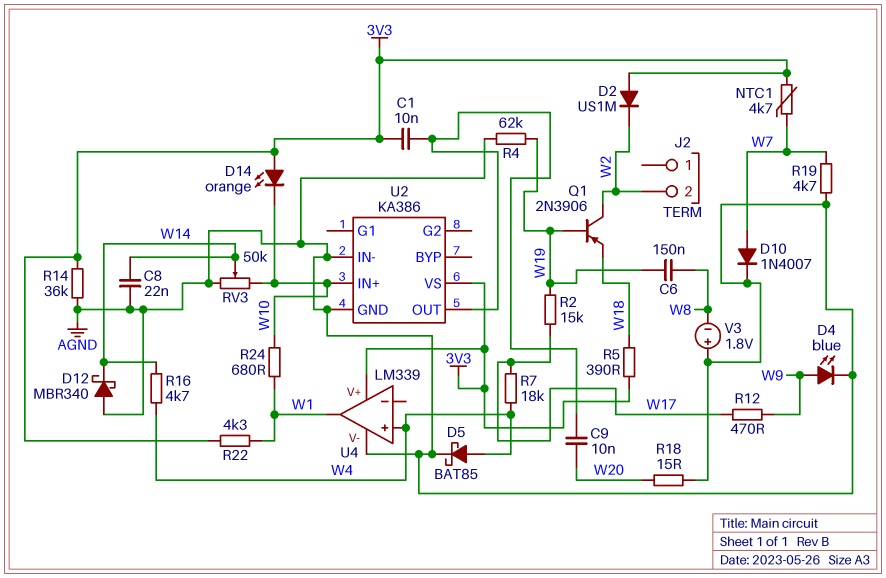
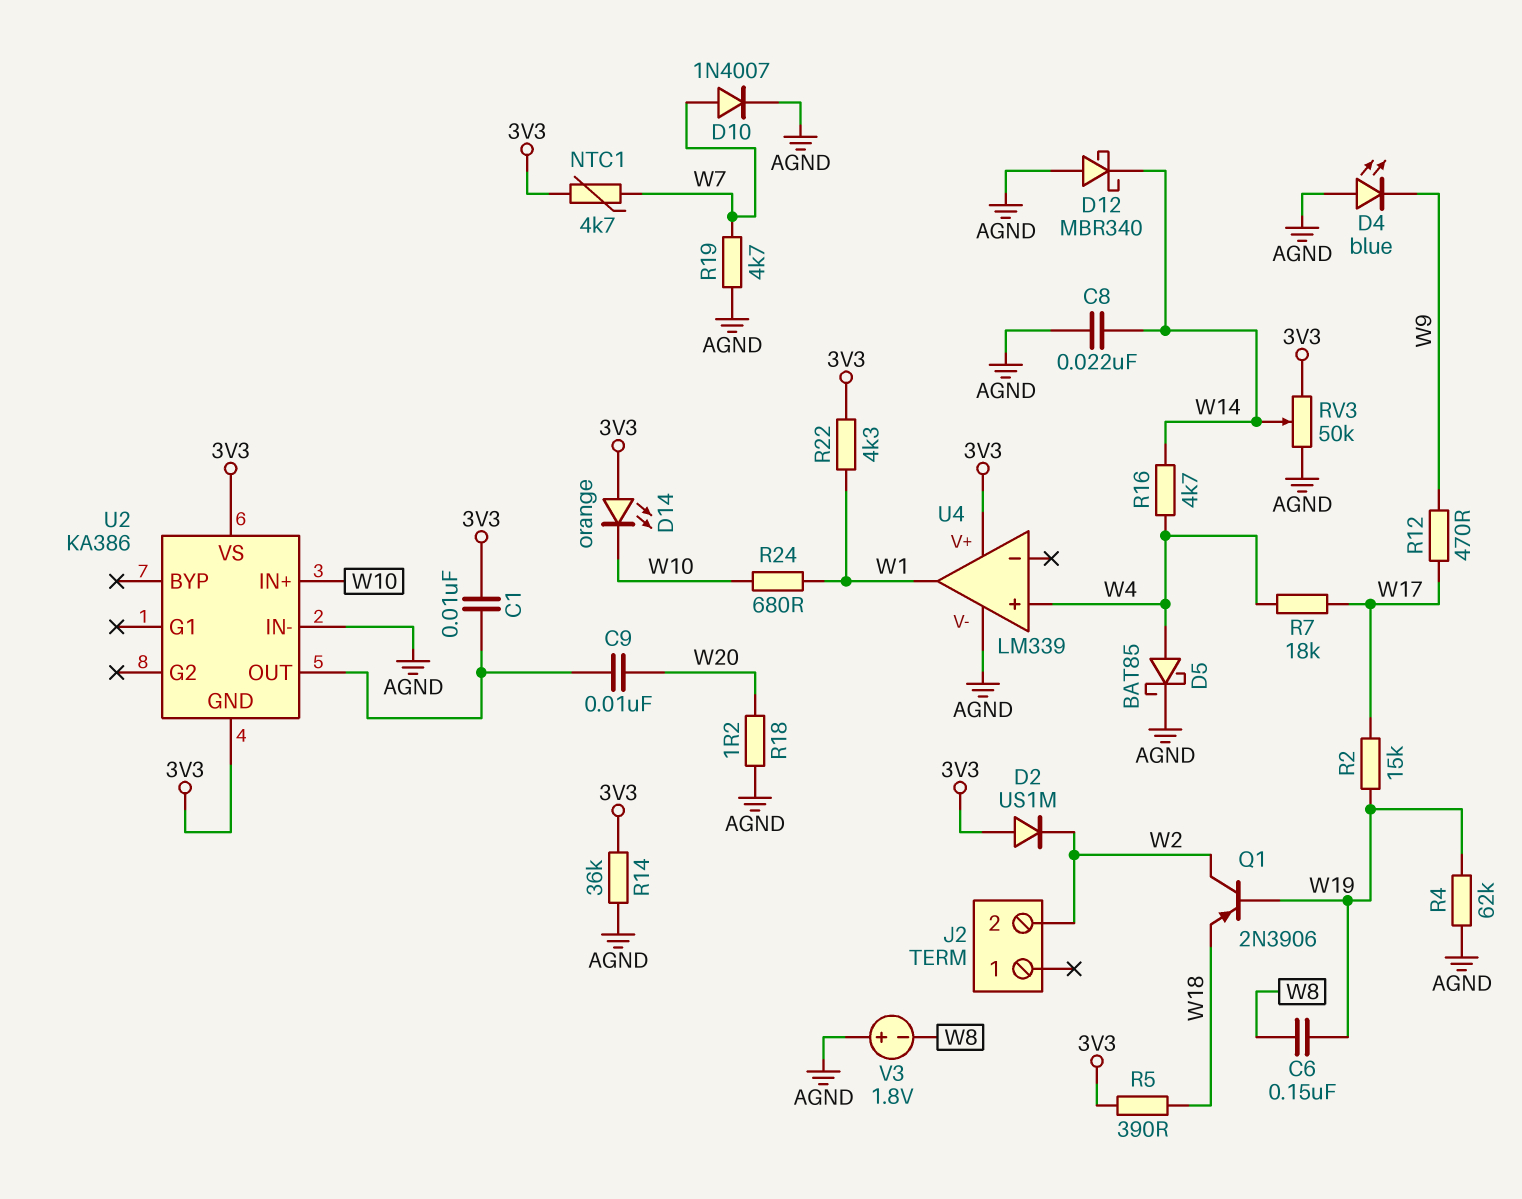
D4: LED blue (A W9, K AGND) -> LED blue (A AGND, K W9)
R18: 15 (AGND, W20) -> 1.2 (AGND, W20)
RV3: 50k (AGND, W10, wiper W14) -> 50k (3V3, AGND, wiper W14)
U2 pin GND: AGND -> 3V3

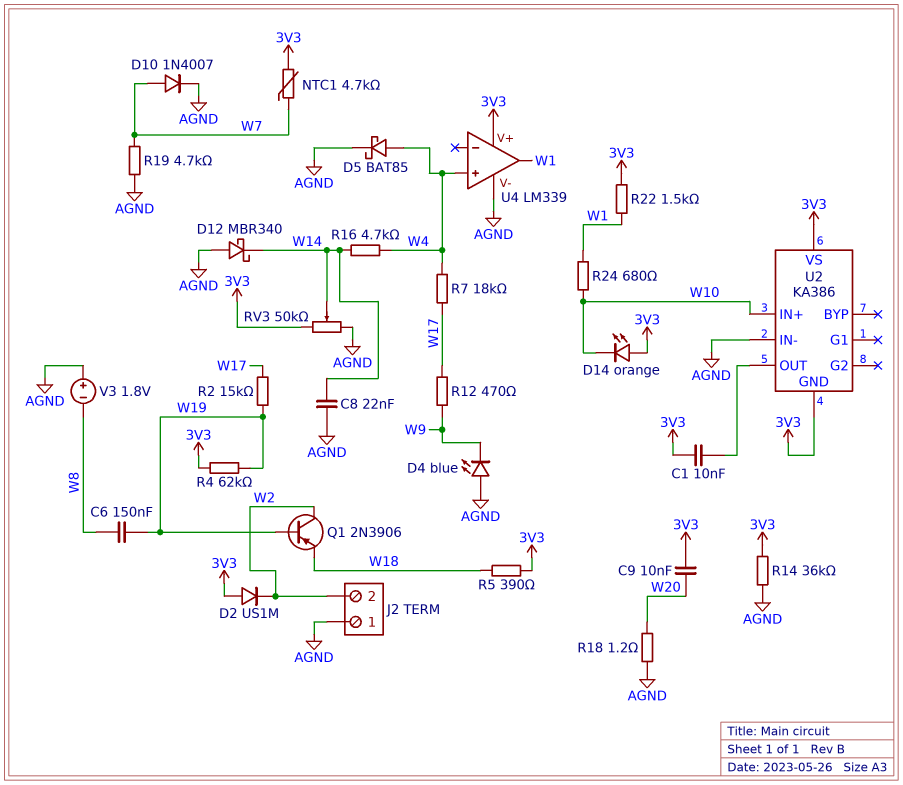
C9: 10nF (U2/OUT, W20) -> 10nF (3V3, W20)
J2 pin 1: none -> AGND
R4: 62k (AGND, W19) -> 62k (3V3, W19)
R22: 4.3k (3V3, W1) -> 1.5k (3V3, W1)

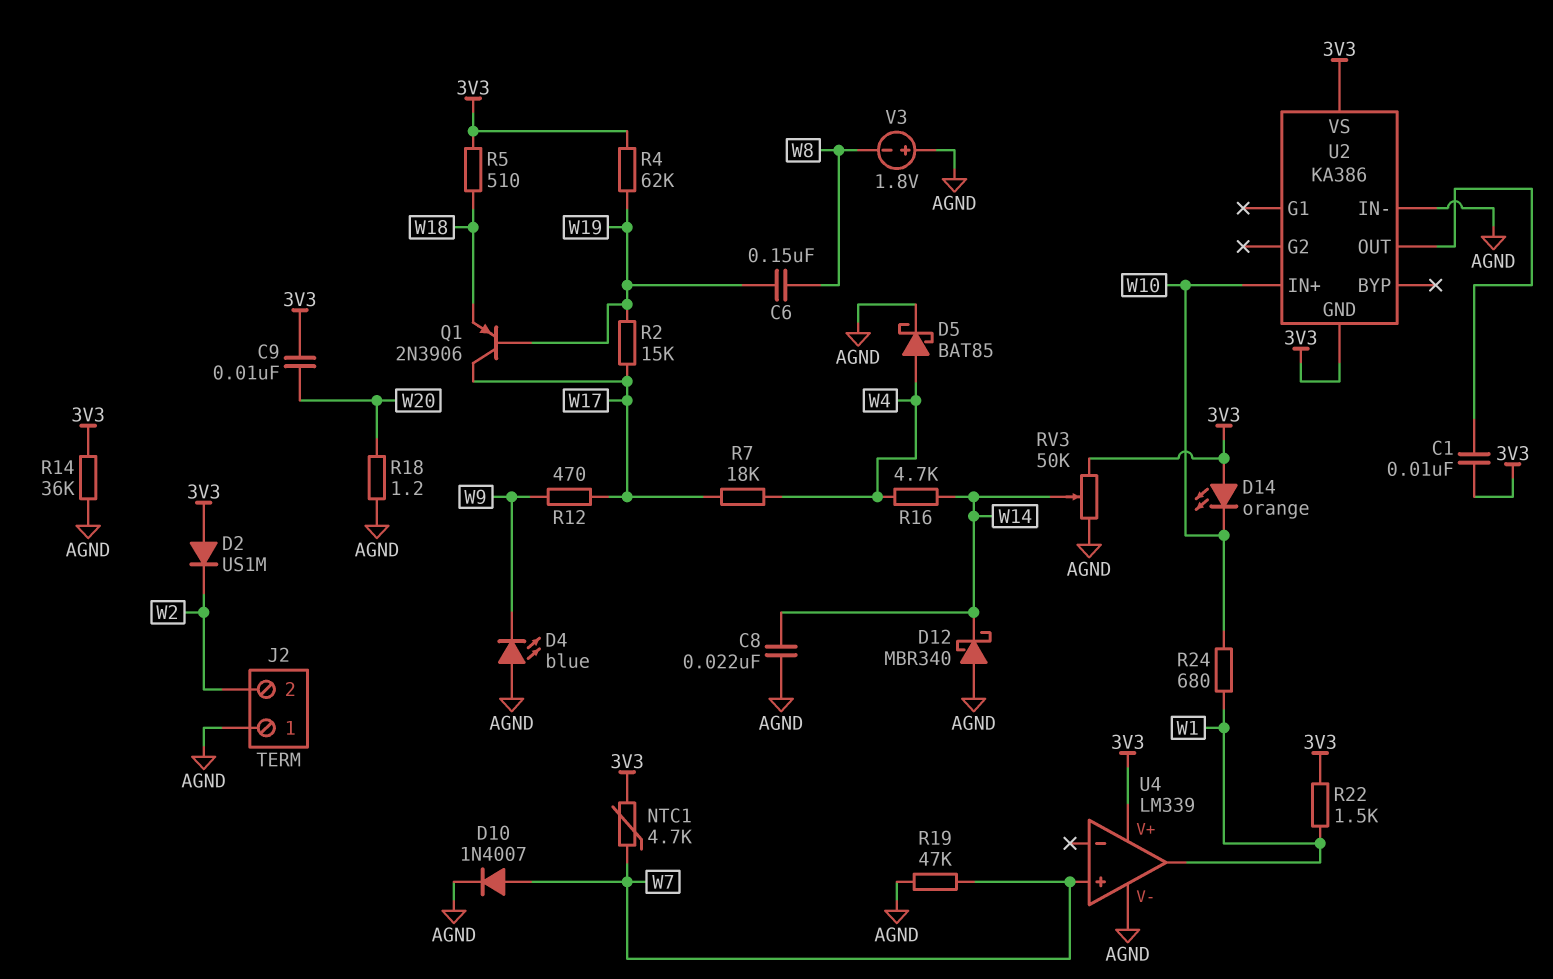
Q1: PNP 2N3906 (B W19, C W2, E W18) -> PNP 2N3906 (B W19, C W17, E W18)
R5: 390 (3V3, W18) -> 510 (3V3, W18)
R19: 4.7k (AGND, W7) -> 47k (AGND, W7)
U4 pin in+: W4 -> W7

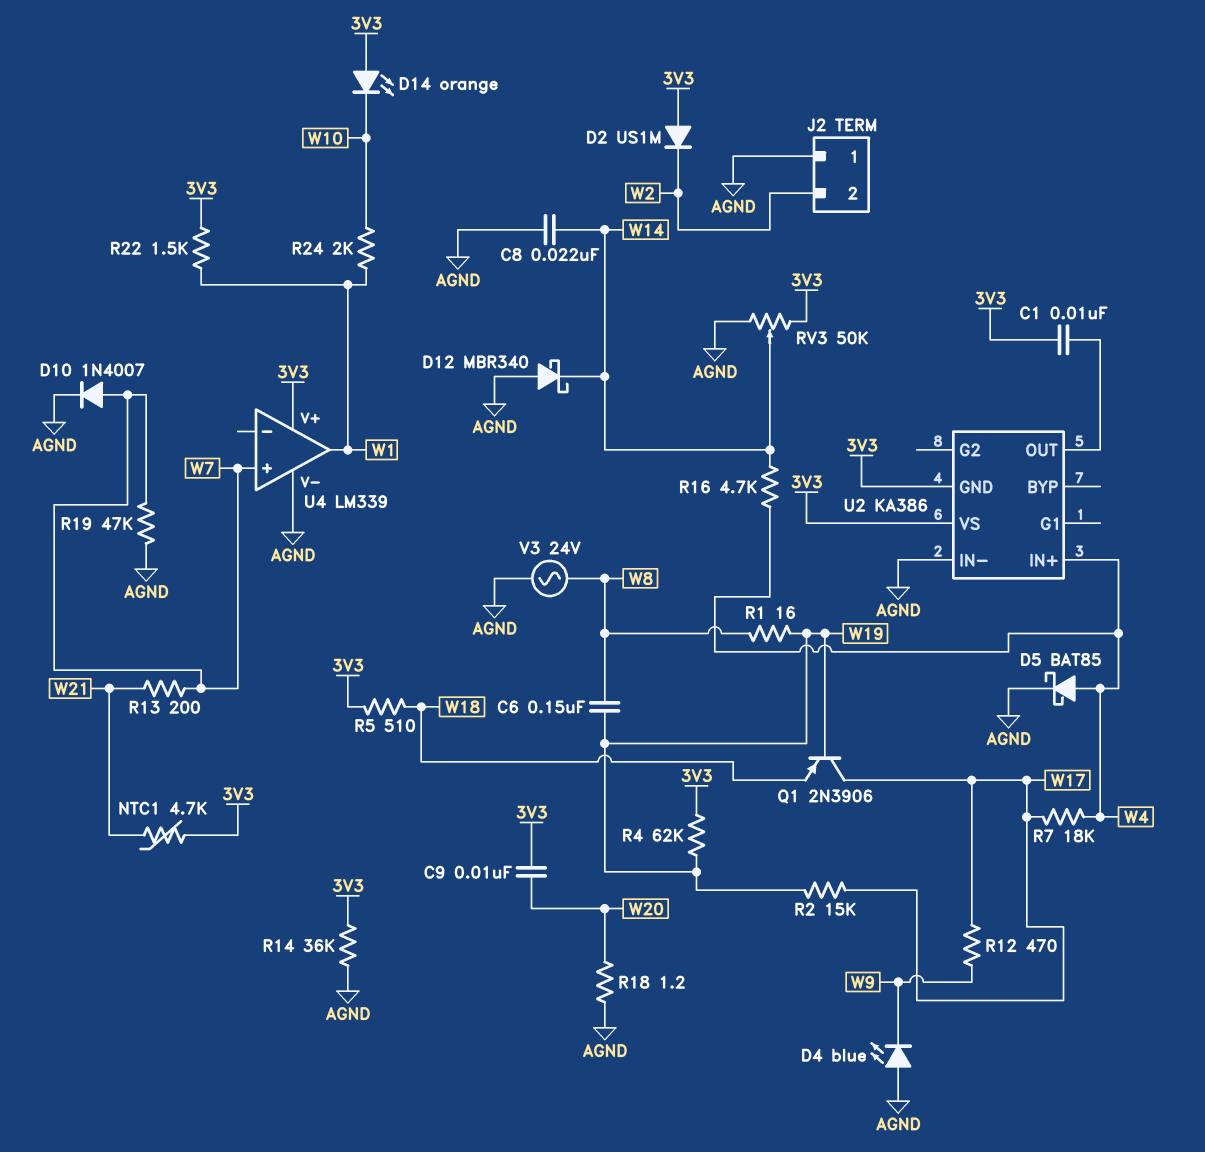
NTC1: 4.7k (3V3, W7) -> 4.7k (3V3, W21)
R1: none -> 16 (W8, W19)
R13: none -> 200 (W7, W21)
R24: 680 (W1, W10) -> 2k (W1, W10)
U2 pin IN+: W10 -> W4
V3: 1.8V (plus AGND, minus W8) -> AC 24V (AGND, W8)

